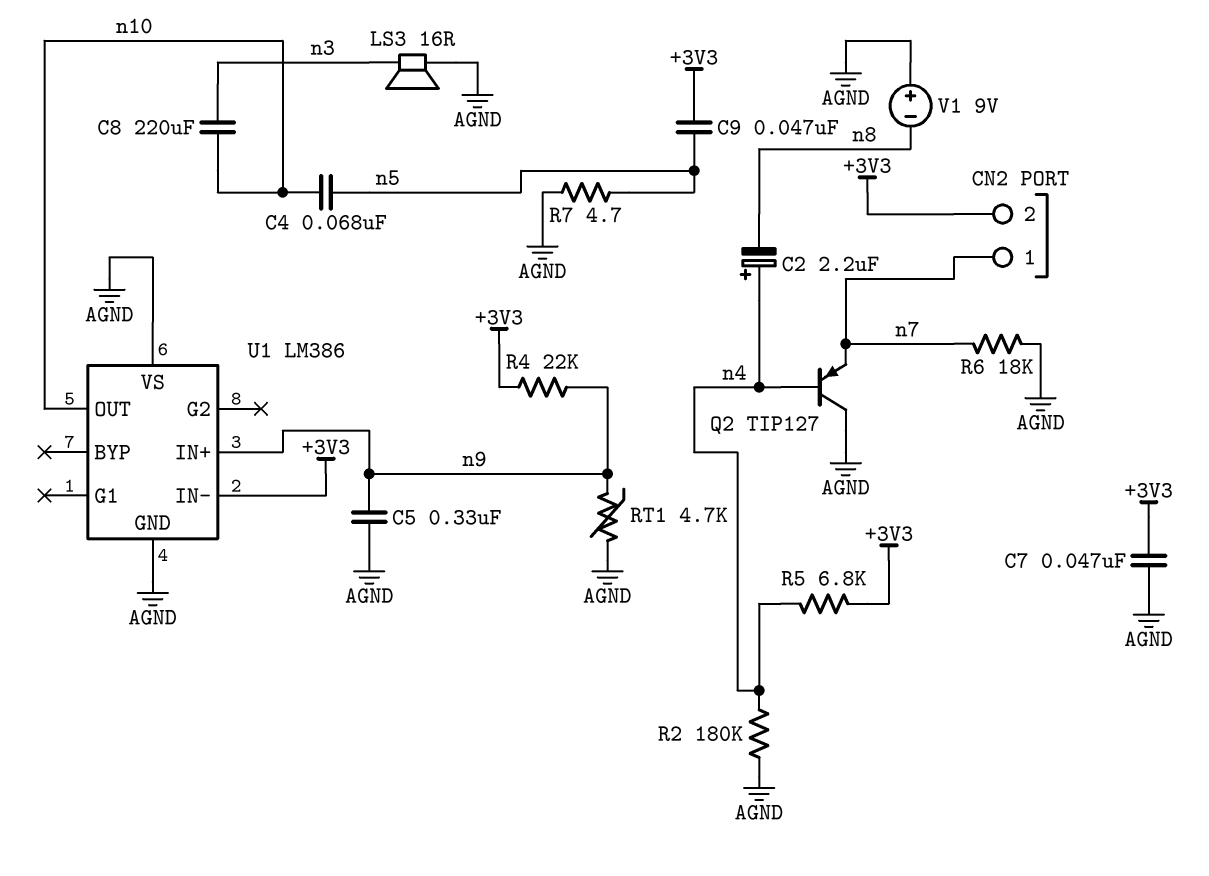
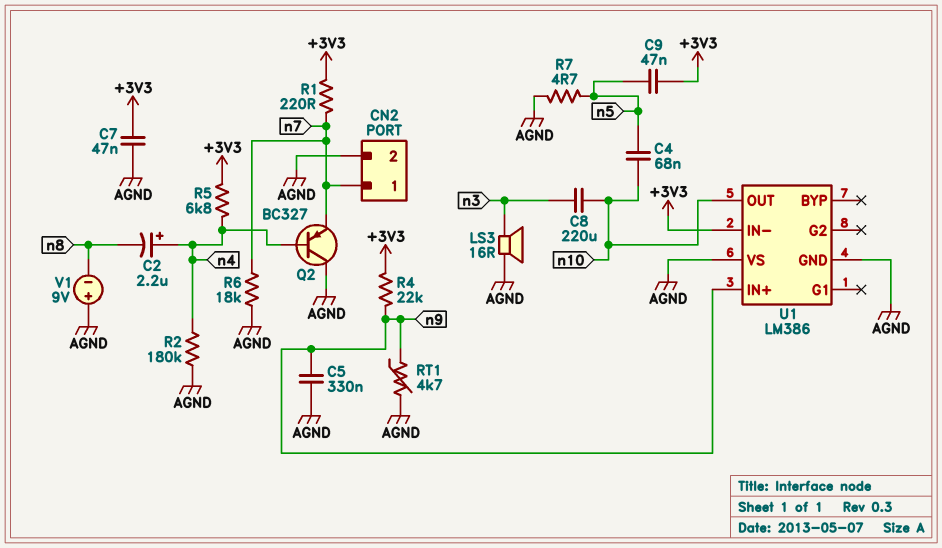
CN2 pin 2: +3V3 -> AGND
Q2: PNP TIP127 (B n4, C AGND, E n7) -> PNP BC327 (B n4, C AGND, E n7)
R1: none -> 220 (+3V3, n7)

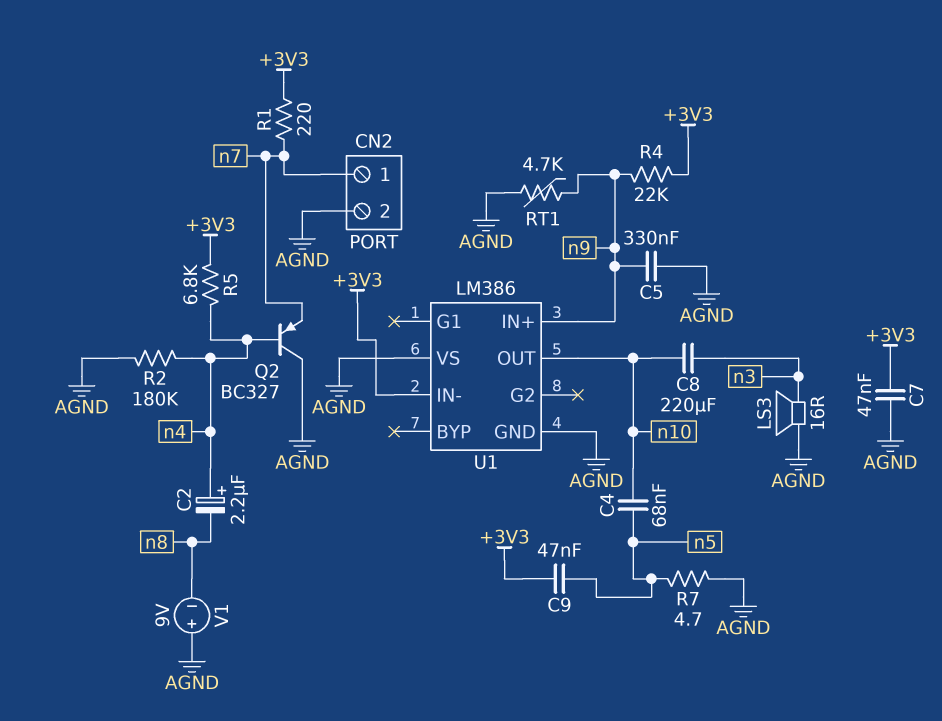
R6: 18k (AGND, n7) -> none

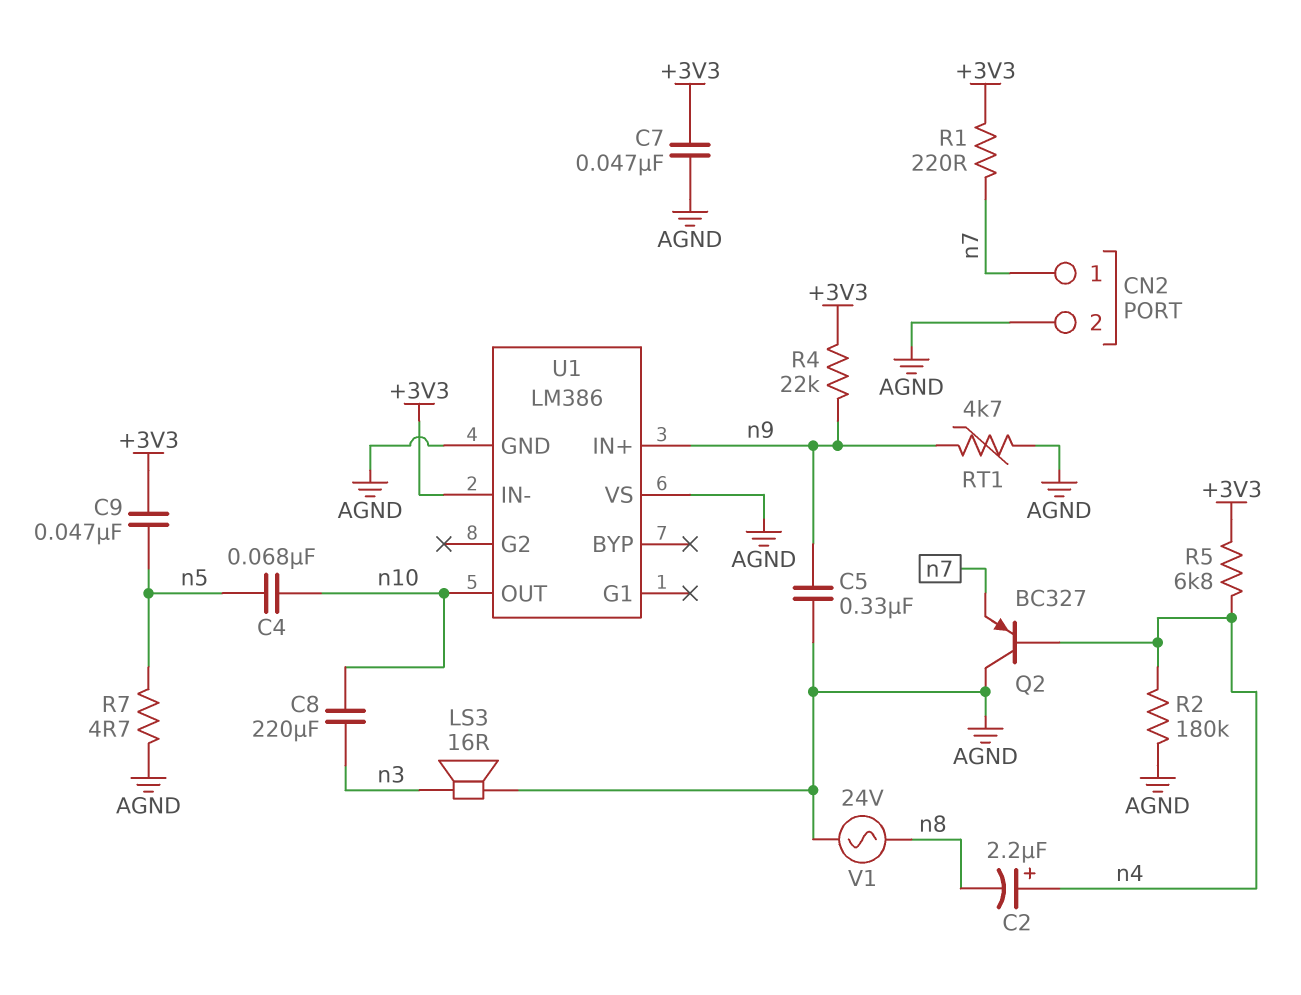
V1: 9V (plus AGND, minus n8) -> AC 24V (AGND, n8)

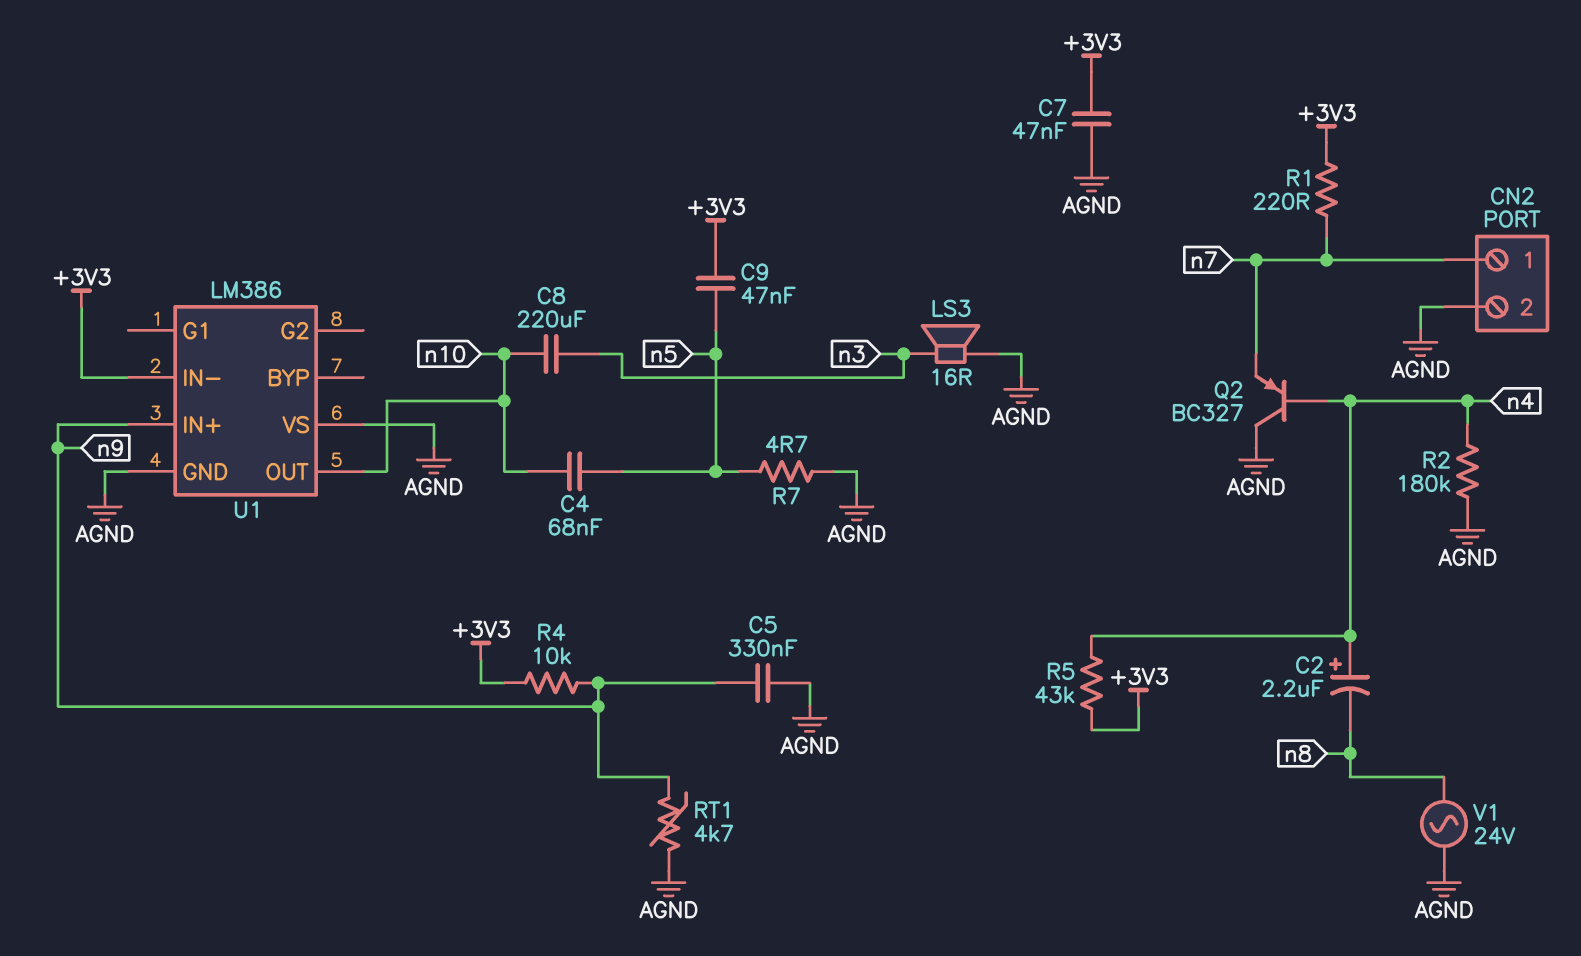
R4: 22k (+3V3, n9) -> 10k (+3V3, n9)
R5: 6.8k (+3V3, n4) -> 43k (+3V3, n4)

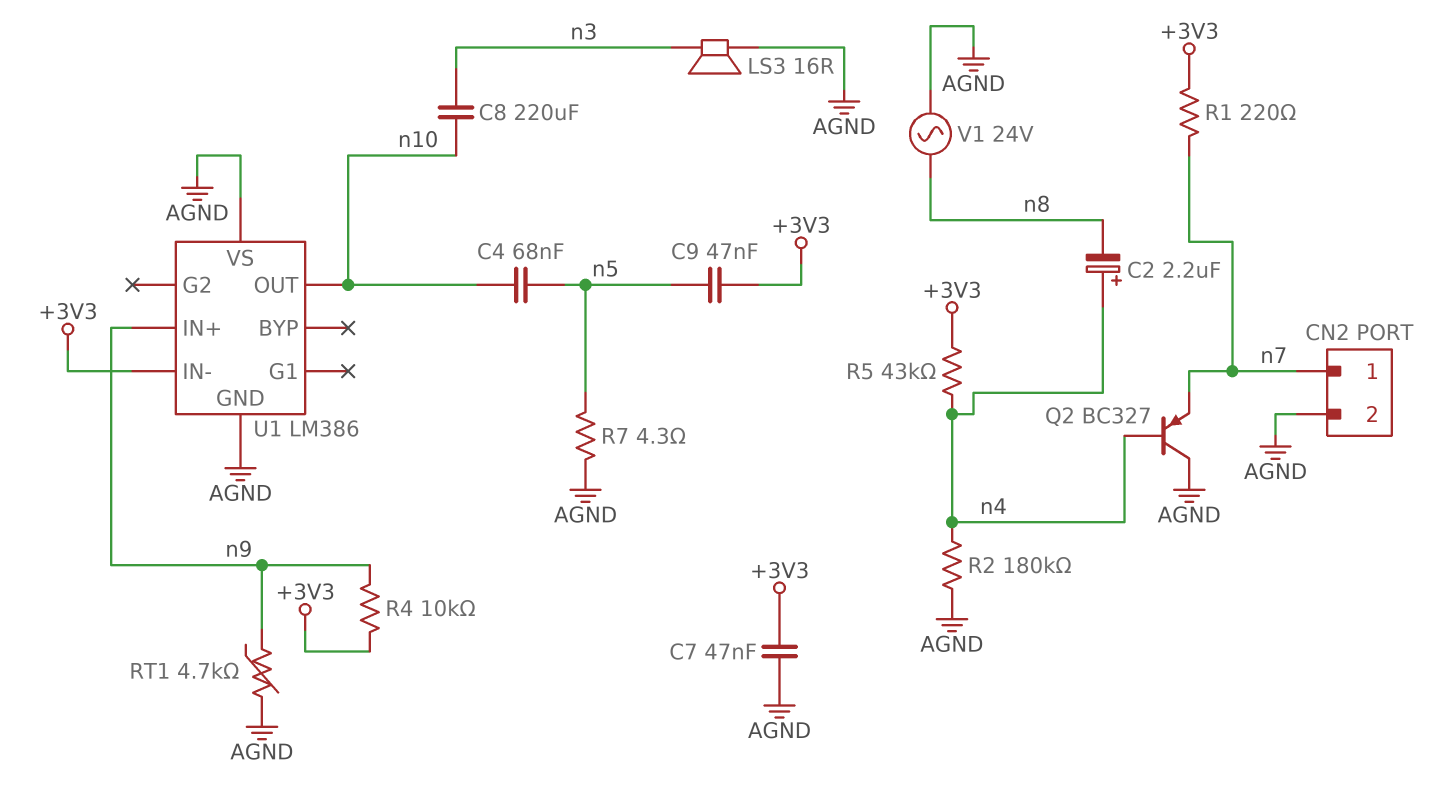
C5: 330nF (AGND, n9) -> none
R7: 4.7 (AGND, n5) -> 4.3 (AGND, n5)

